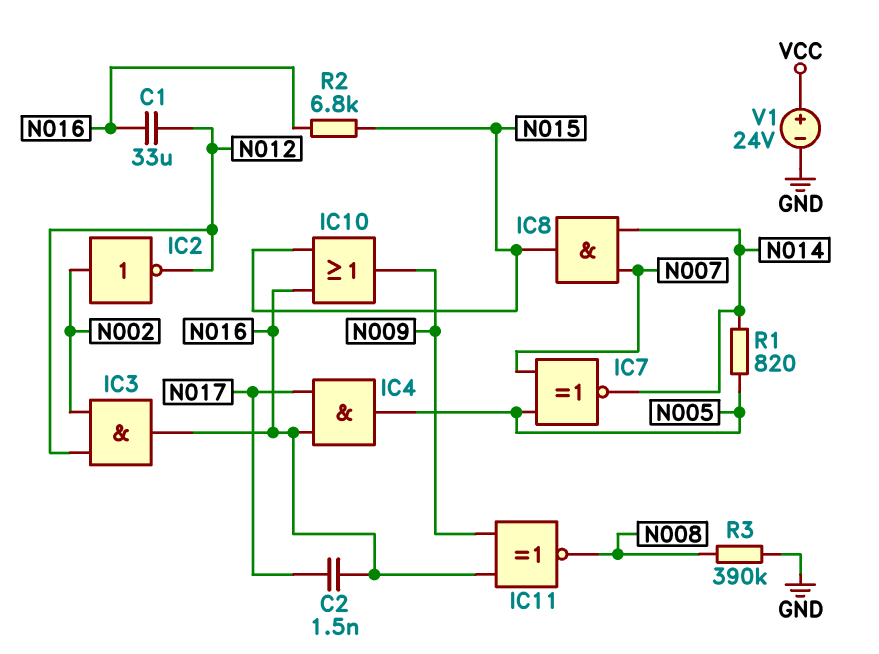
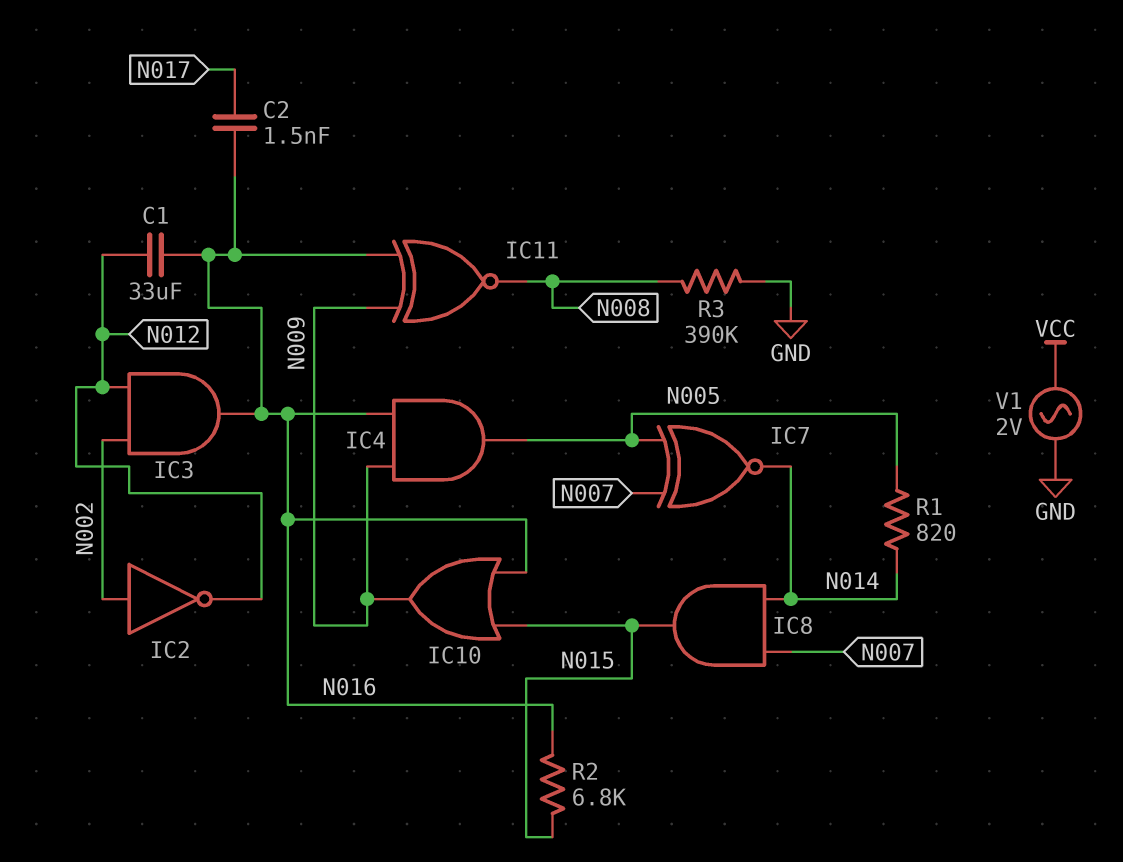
IC4: AND (in N016, in N017, out N005) -> AND (in N009, in N016, out N005)
V1: 24V (plus VCC, minus GND) -> AC 2V (GND, VCC)

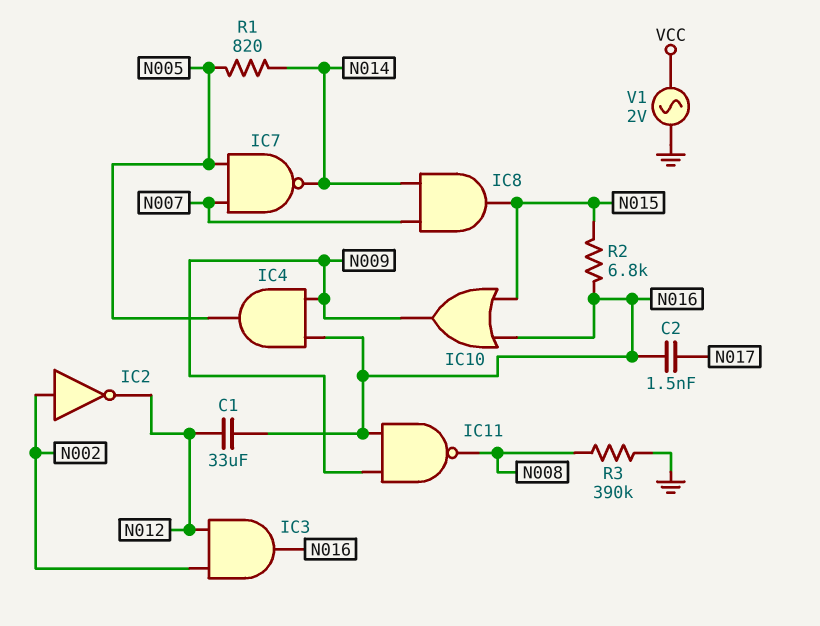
IC7: XNOR (in N005, in N007, out N014) -> NAND (in N005, in N007, out N014)
IC11: XNOR (in N009, in N016, out N008) -> NAND (in N009, in N016, out N008)

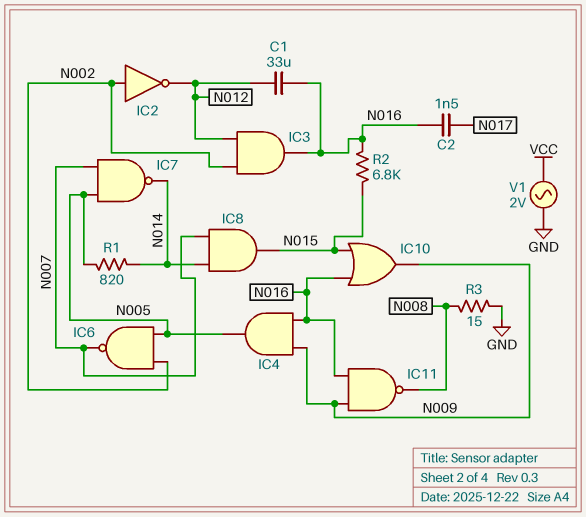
IC6: none -> NAND (in N002, in N005, out N007)
R3: 390k (GND, N008) -> 15 (GND, N008)

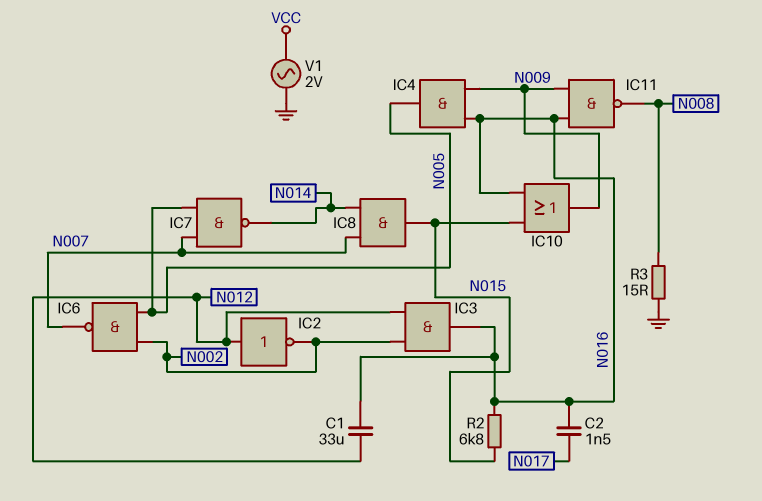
IC2: NOT (in N002, out N012) -> NOT (in N012, out N002)
R1: 820 (N005, N014) -> none

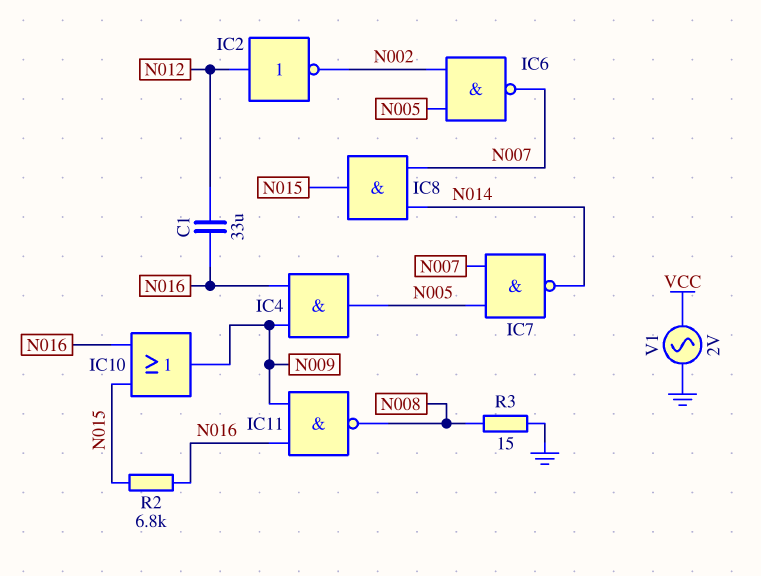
C2: 1.5nF (N016, N017) -> none
IC3: AND (in N002, in N012, out N016) -> none

